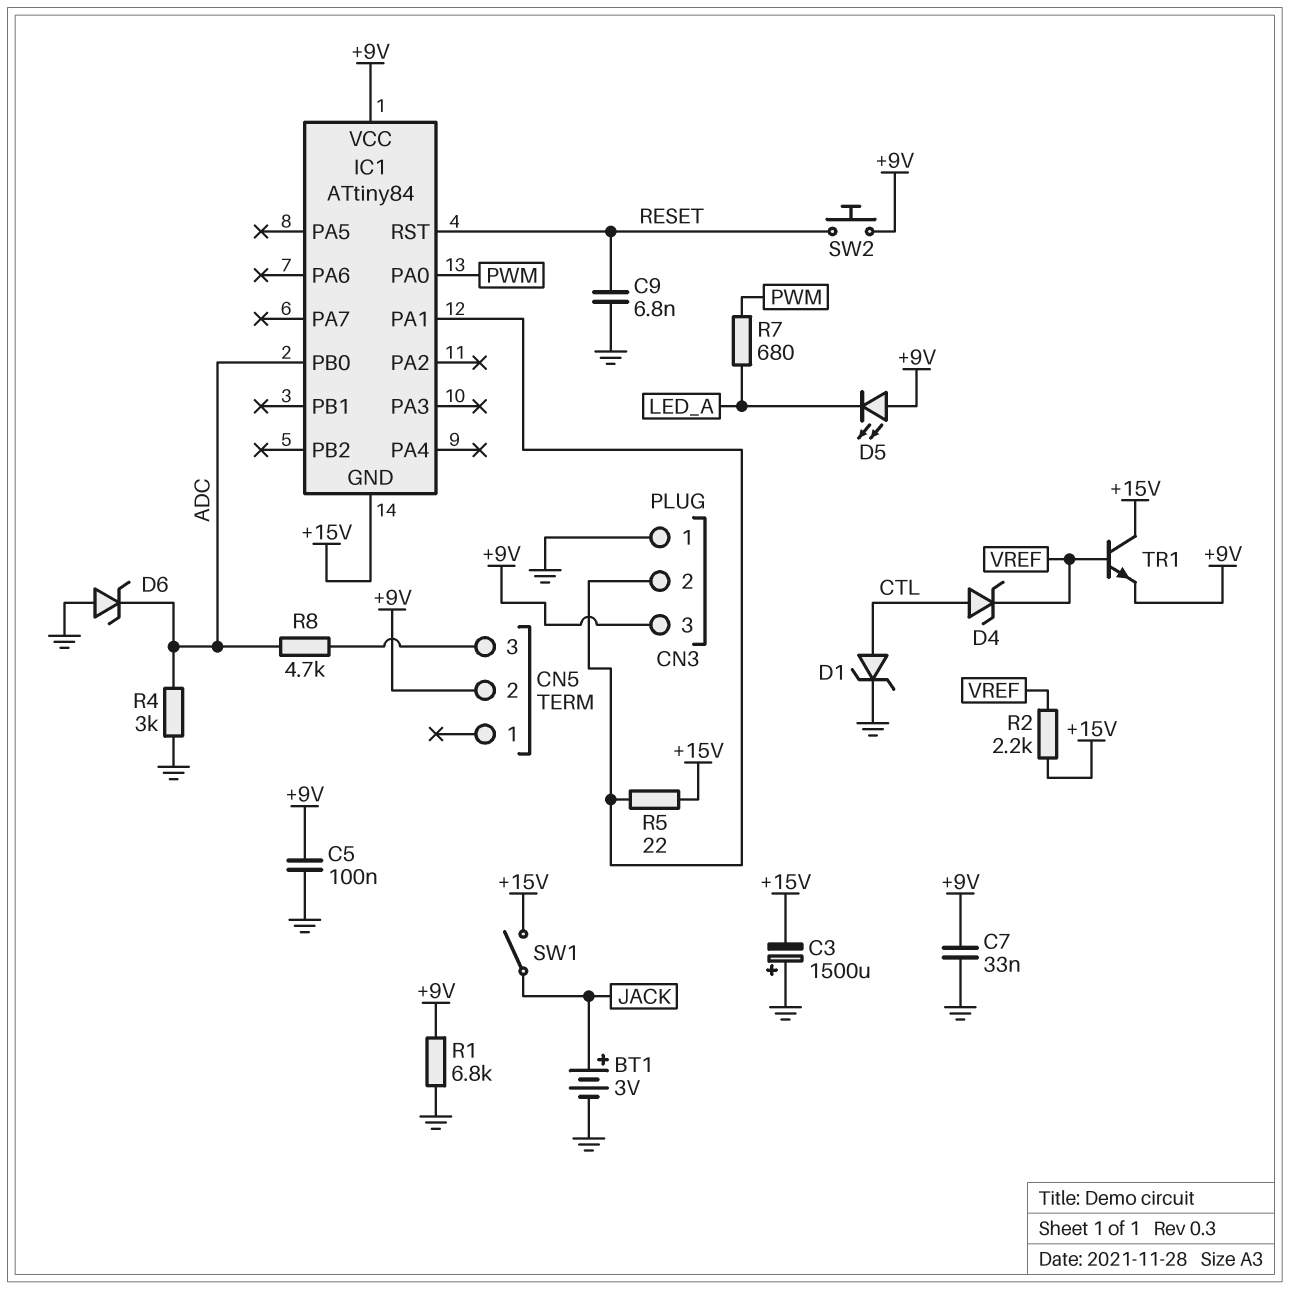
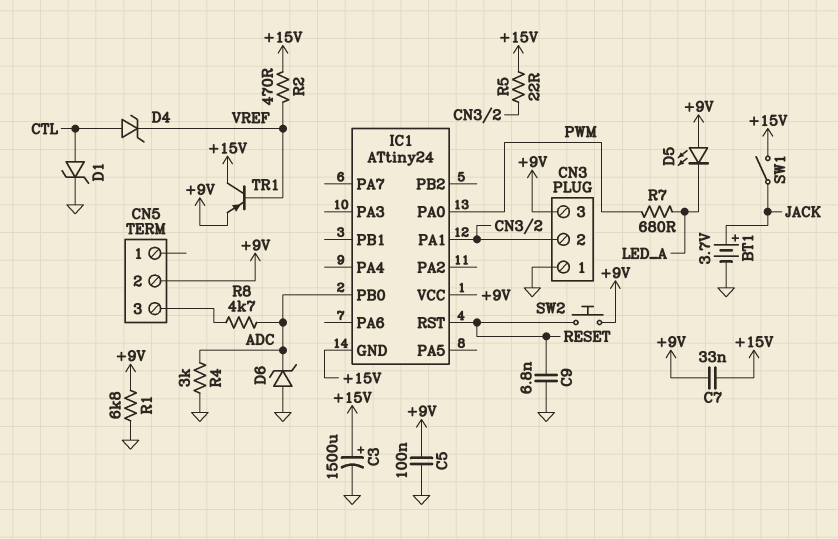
BT1: 3V (plus JACK, minus GND) -> 3.7V (plus JACK, minus GND)
C3: 1500uF (plus GND, minus +15V) -> 1500uF (plus +15V, minus GND)
C7: 33nF (+9V, GND) -> 33nF (+9V, +15V)
IC1: ATtiny84 -> ATtiny24
R2: 2.2k (+15V, VREF) -> 470 (+15V, VREF)
TR1: NPN (B VREF, C +15V, E +9V) -> PNP (B VREF, C +15V, E +9V)

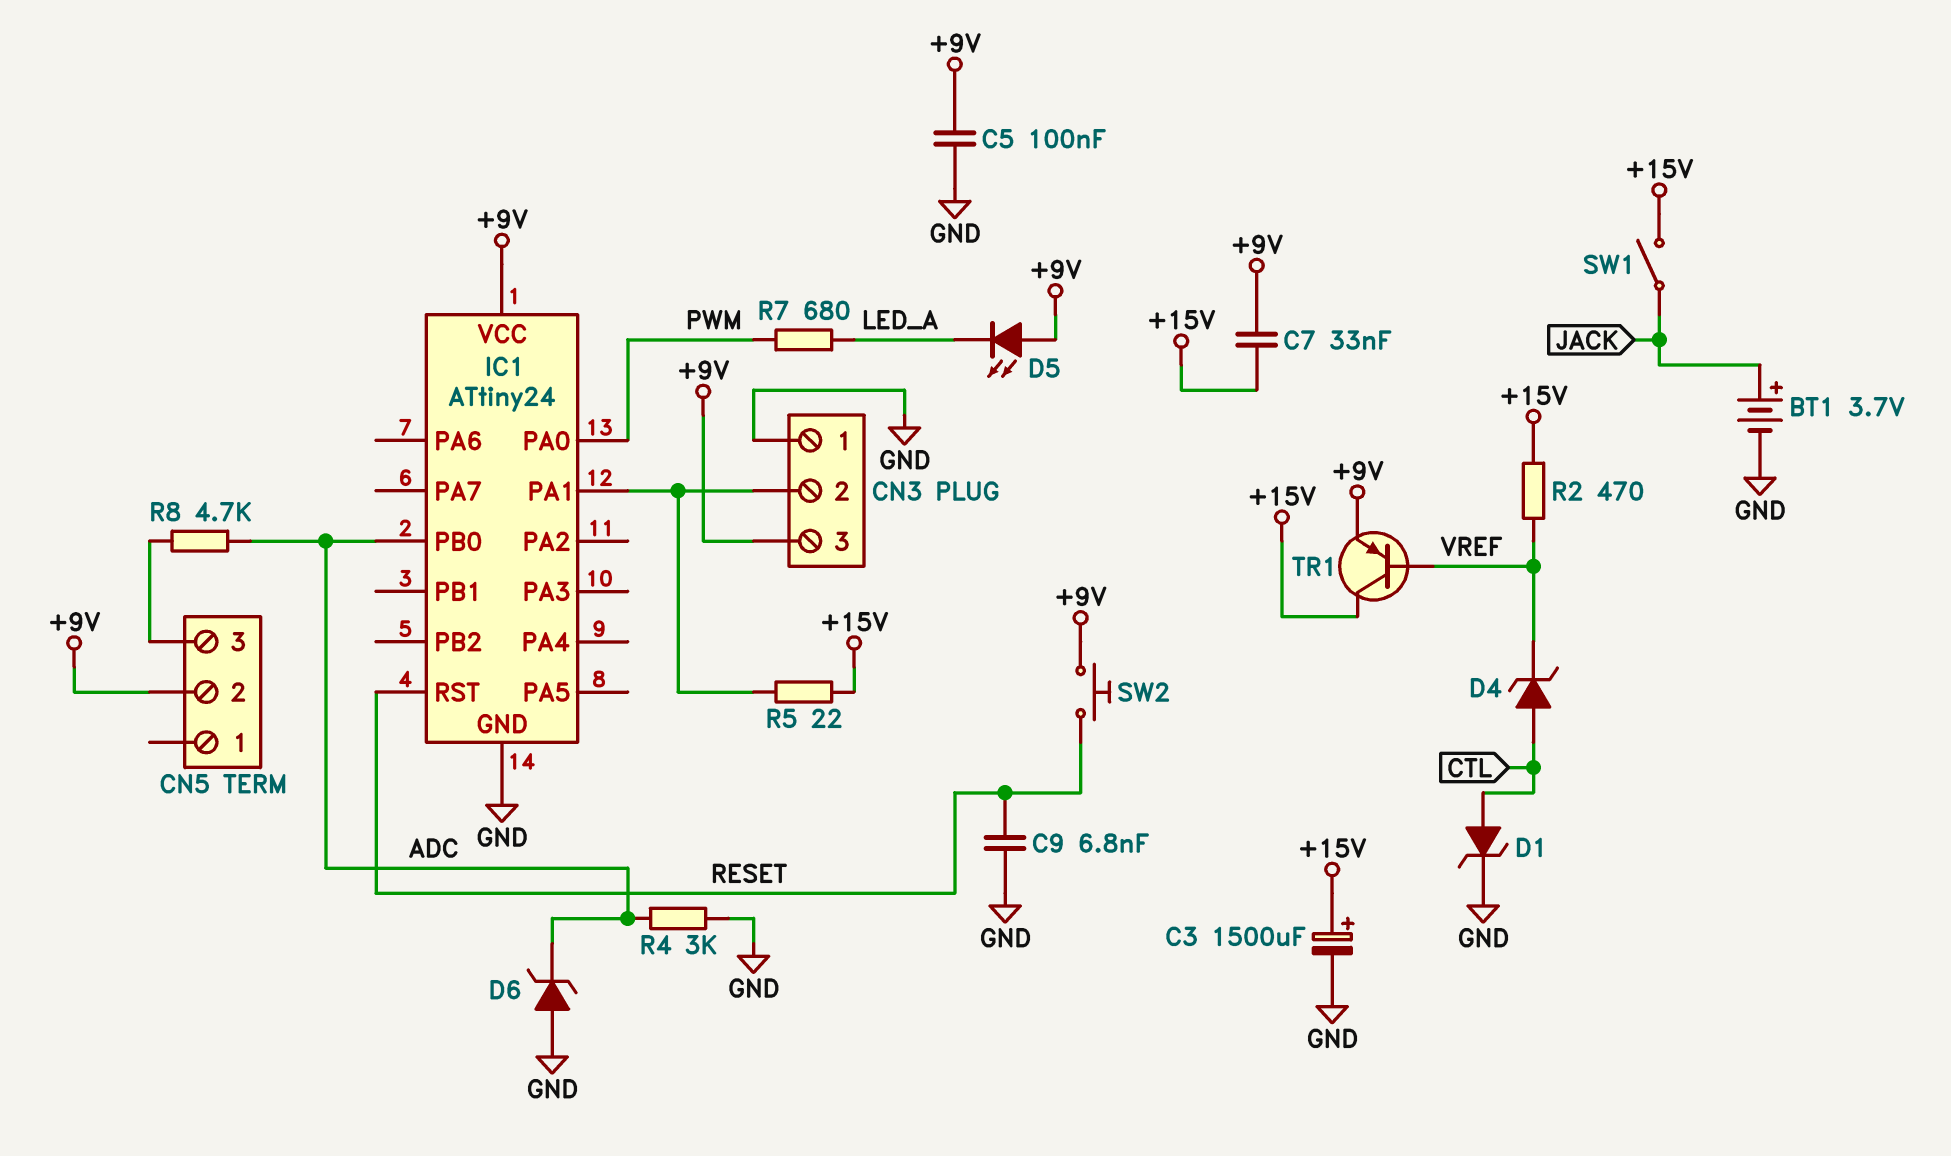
IC1 pin GND: +15V -> GND
R1: 6.8k (+9V, GND) -> none

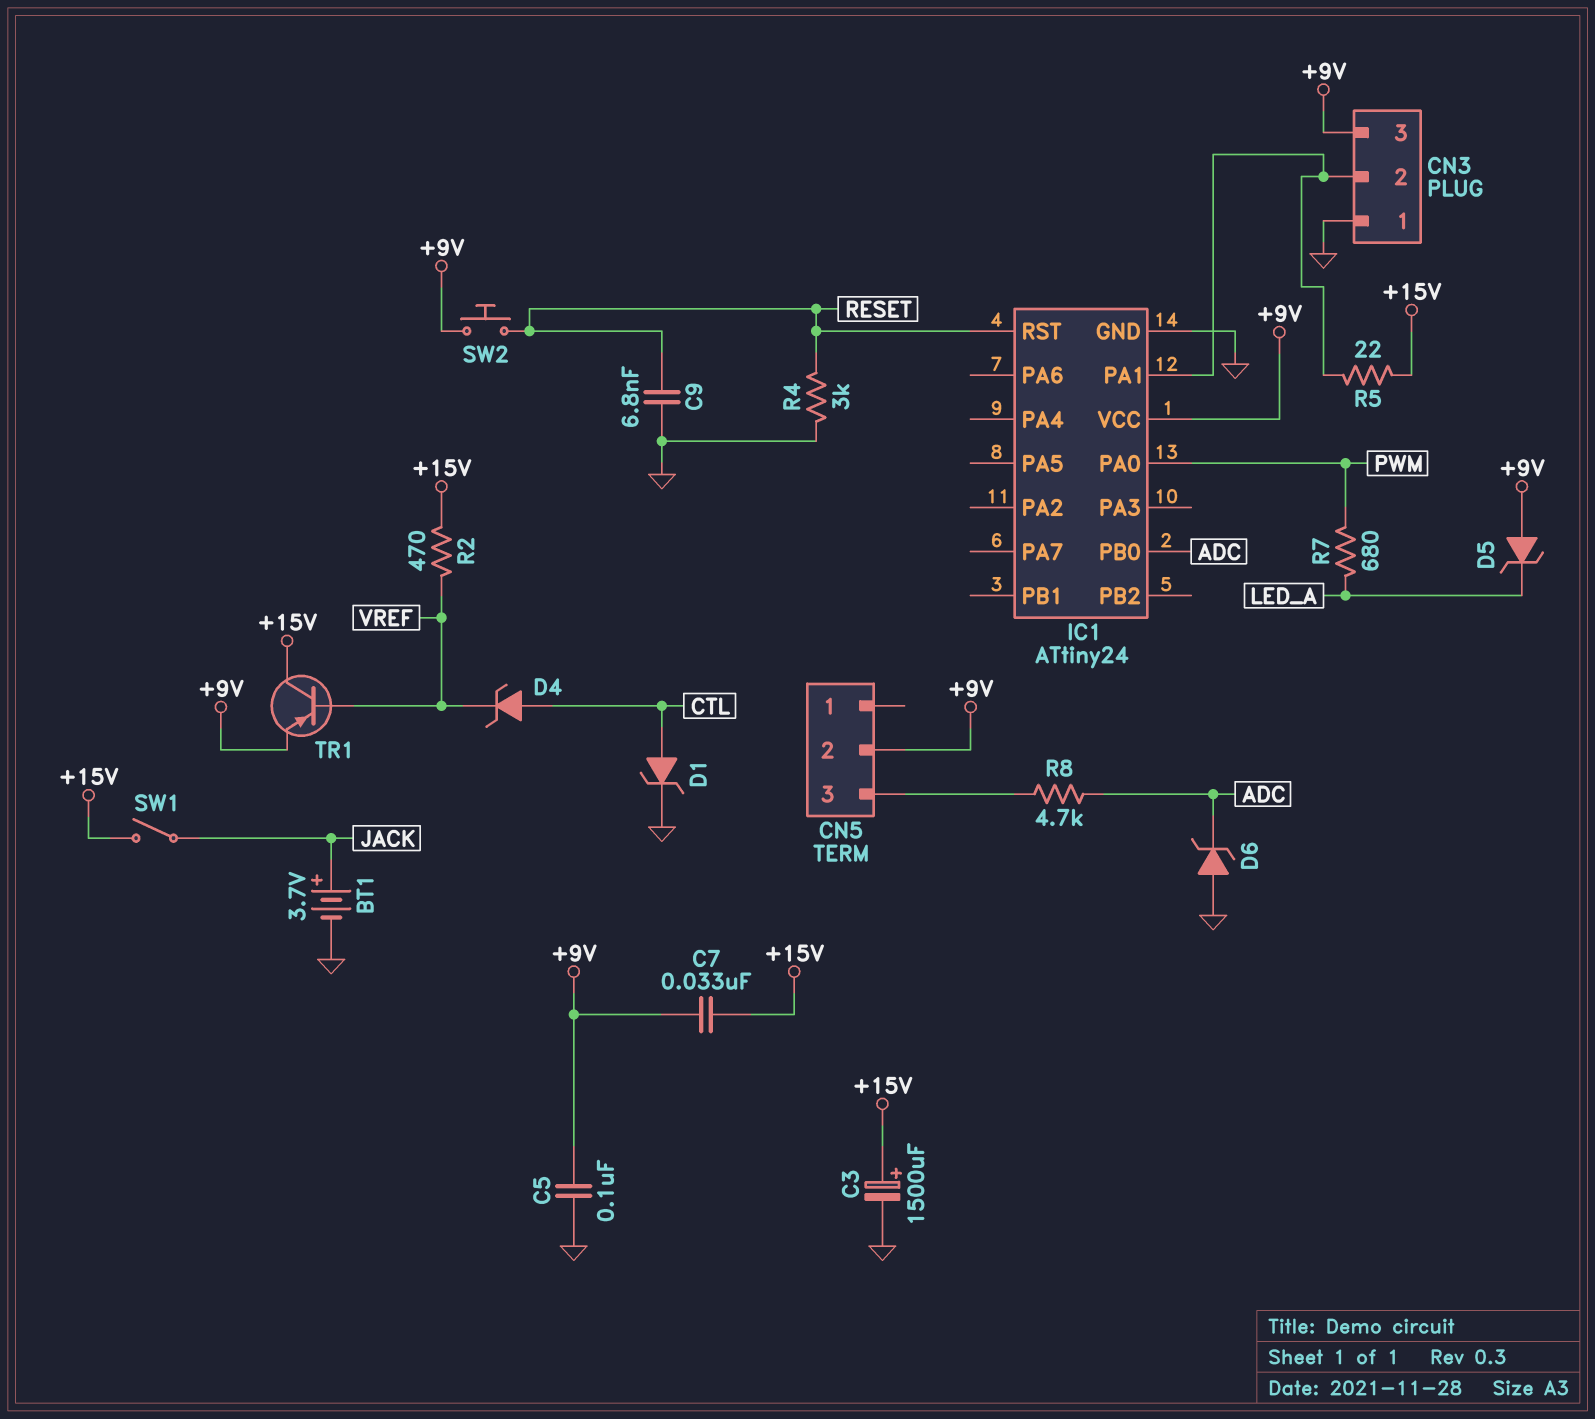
D5: LED (A +9V, K LED_A) -> zener (A +9V, K LED_A)
R4: 3k (ADC, GND) -> 3k (GND, RESET)

